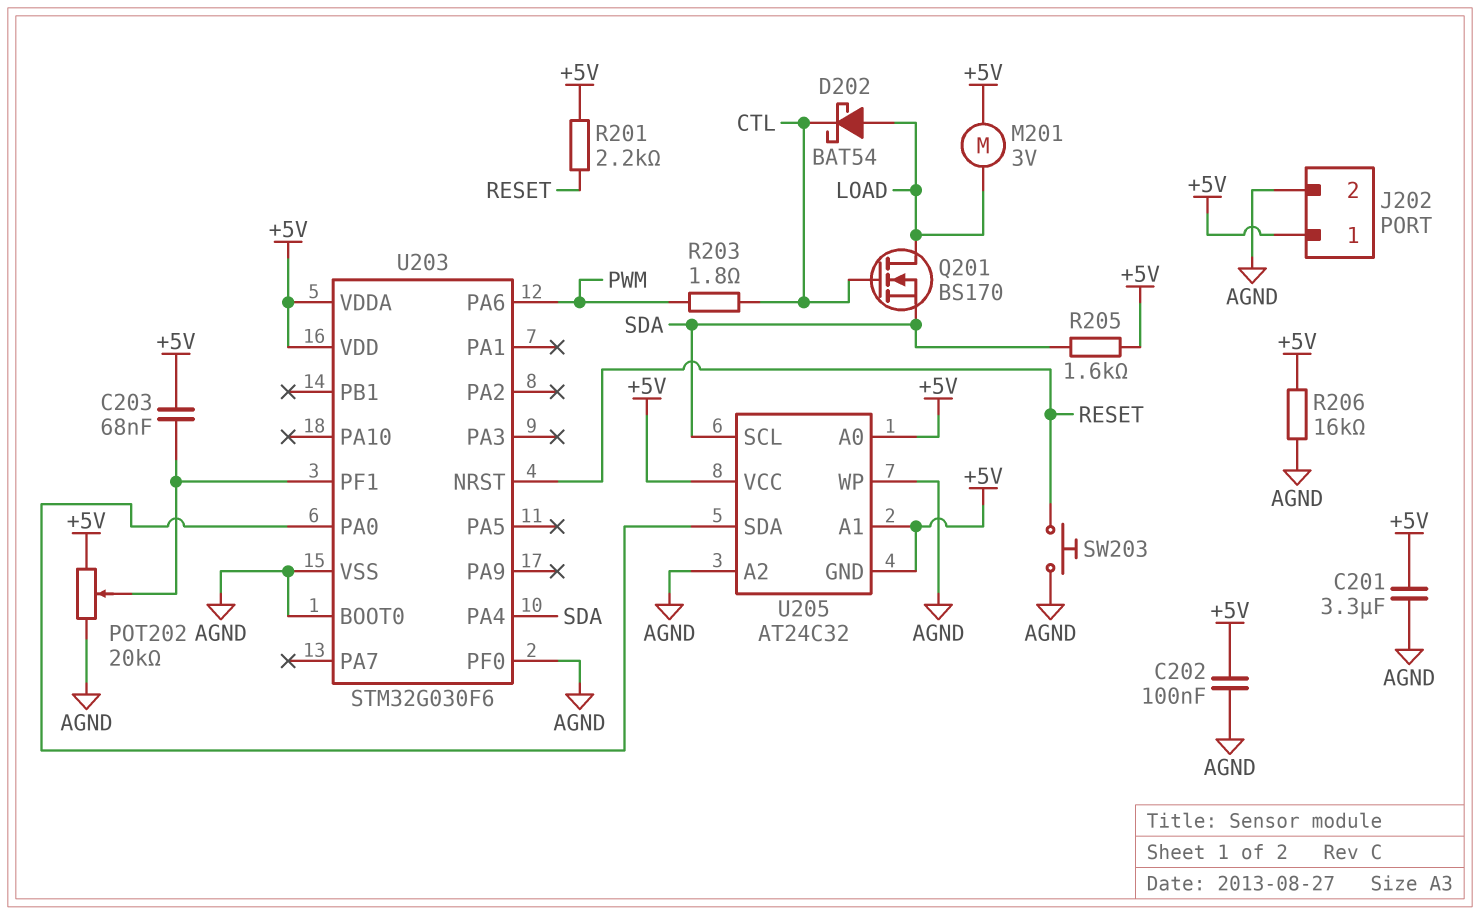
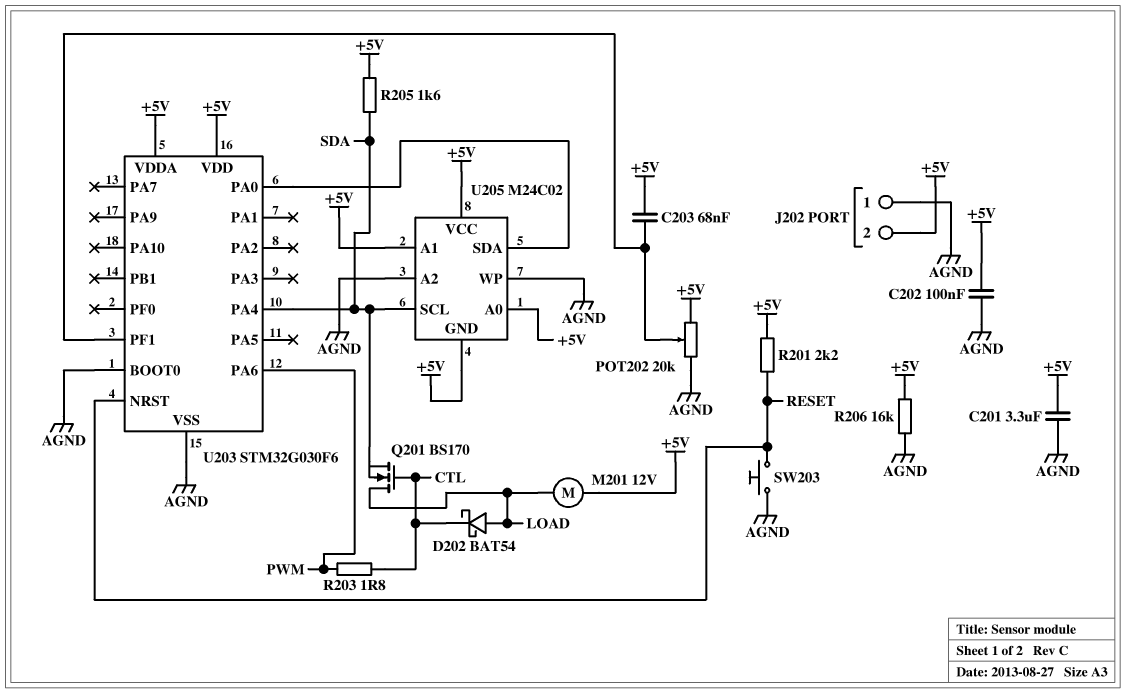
J202 pin 1: +5V -> AGND
J202 pin 2: AGND -> +5V
M201: motor 3V (+5V, LOAD) -> motor 12V (+5V, LOAD)
U203 pin PF0: AGND -> none
U205: AT24C32 -> M24C02

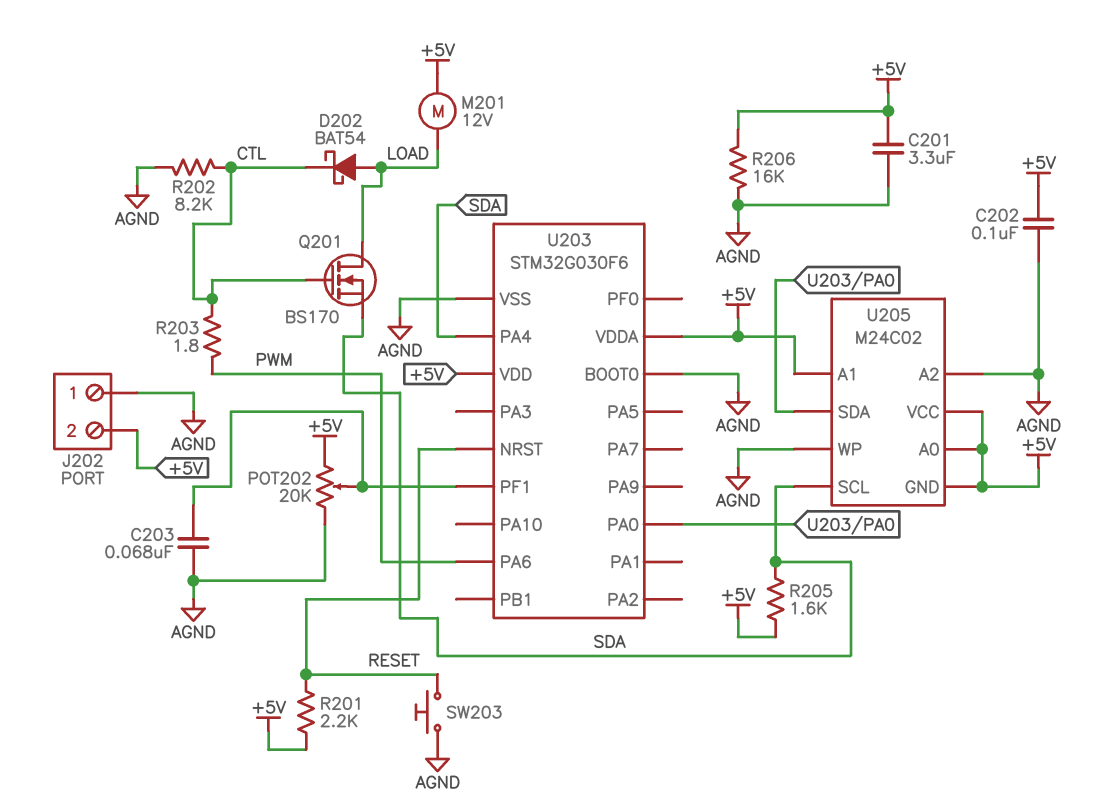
C203: 68nF (+5V, U203/PF1) -> 68nF (AGND, U203/PF1)
R202: none -> 8.2k (AGND, CTL)

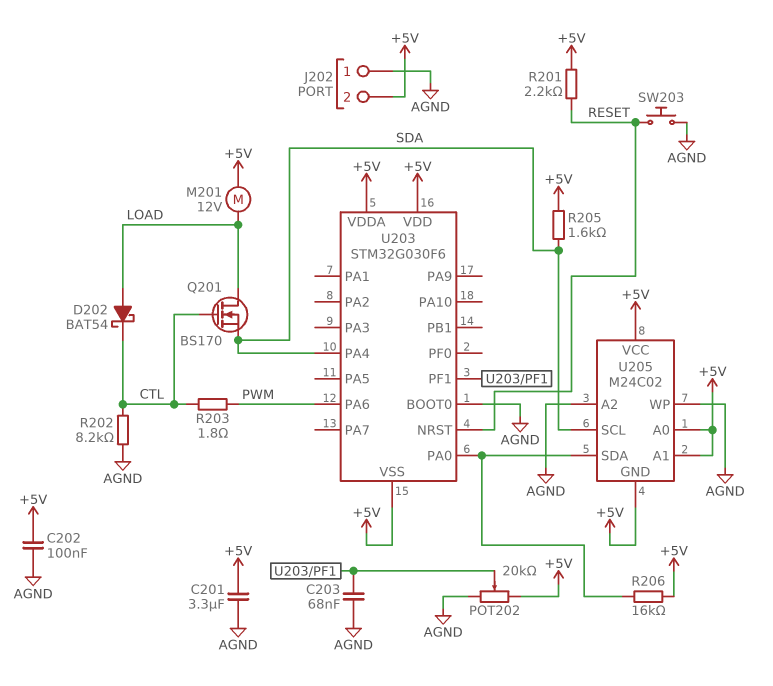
R206: 16k (+5V, AGND) -> 16k (+5V, U203/PA0)
U203 pin VSS: AGND -> +5V

